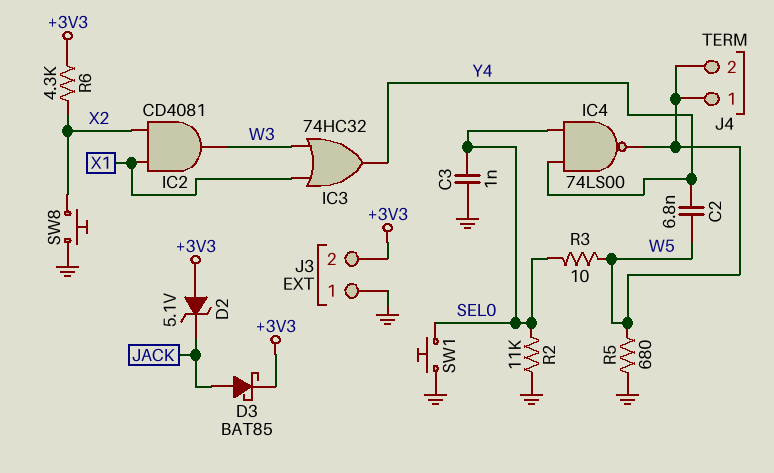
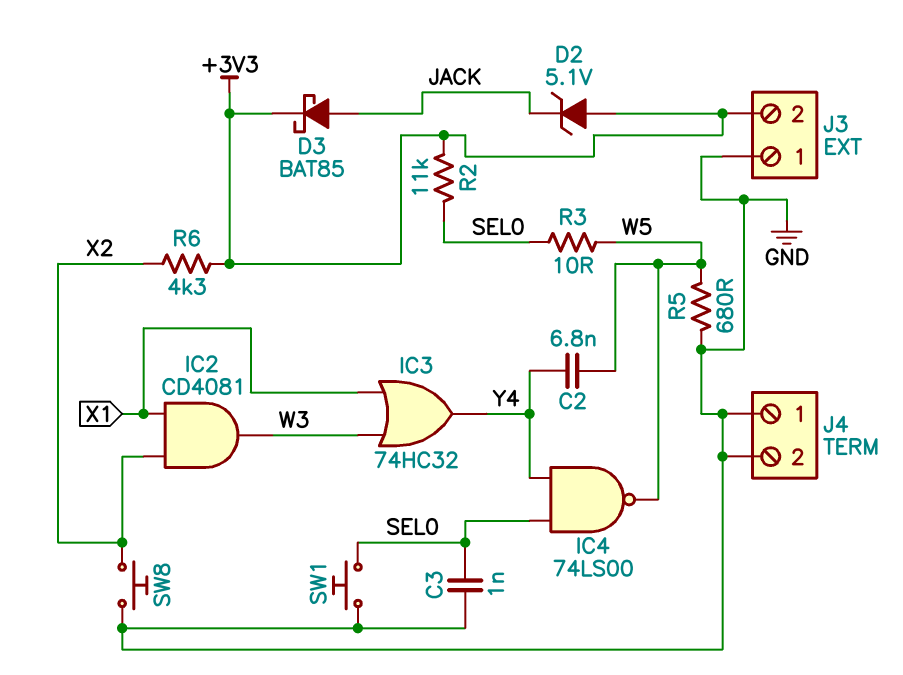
J4 pin 1: W5 -> GND
J4 pin 2: W5 -> GND
R2: 11k (GND, SEL0) -> 11k (+3V3, SEL0)

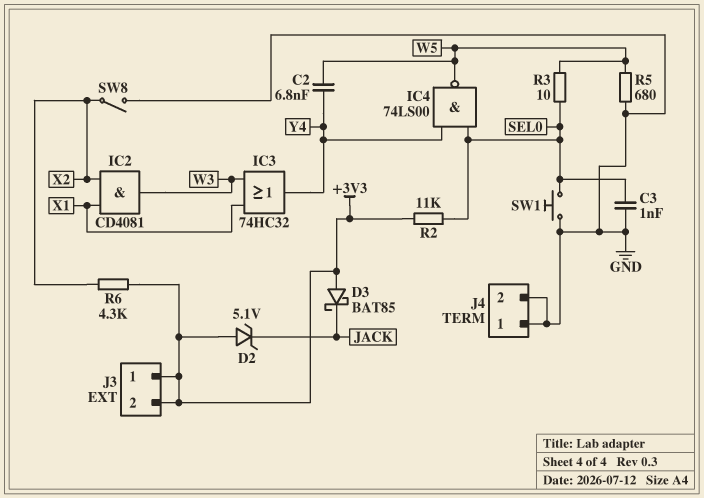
D3: schottky BAT85 (A JACK, K +3V3) -> schottky BAT85 (A +3V3, K JACK)
J3 pin 1: GND -> +3V3
SW8: button (GND, X2) -> switch (GND, X2)

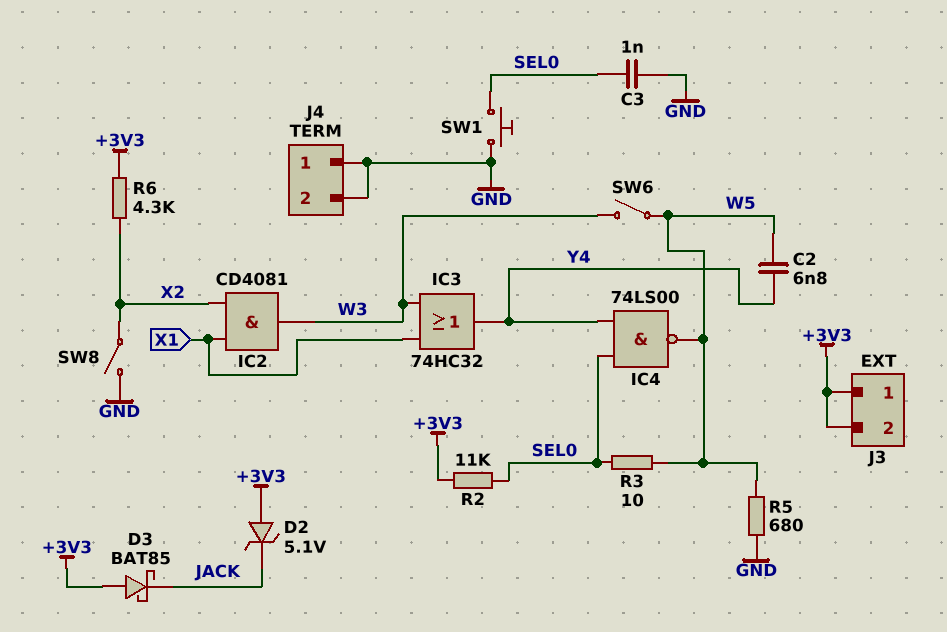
SW6: none -> switch (W3, W5)

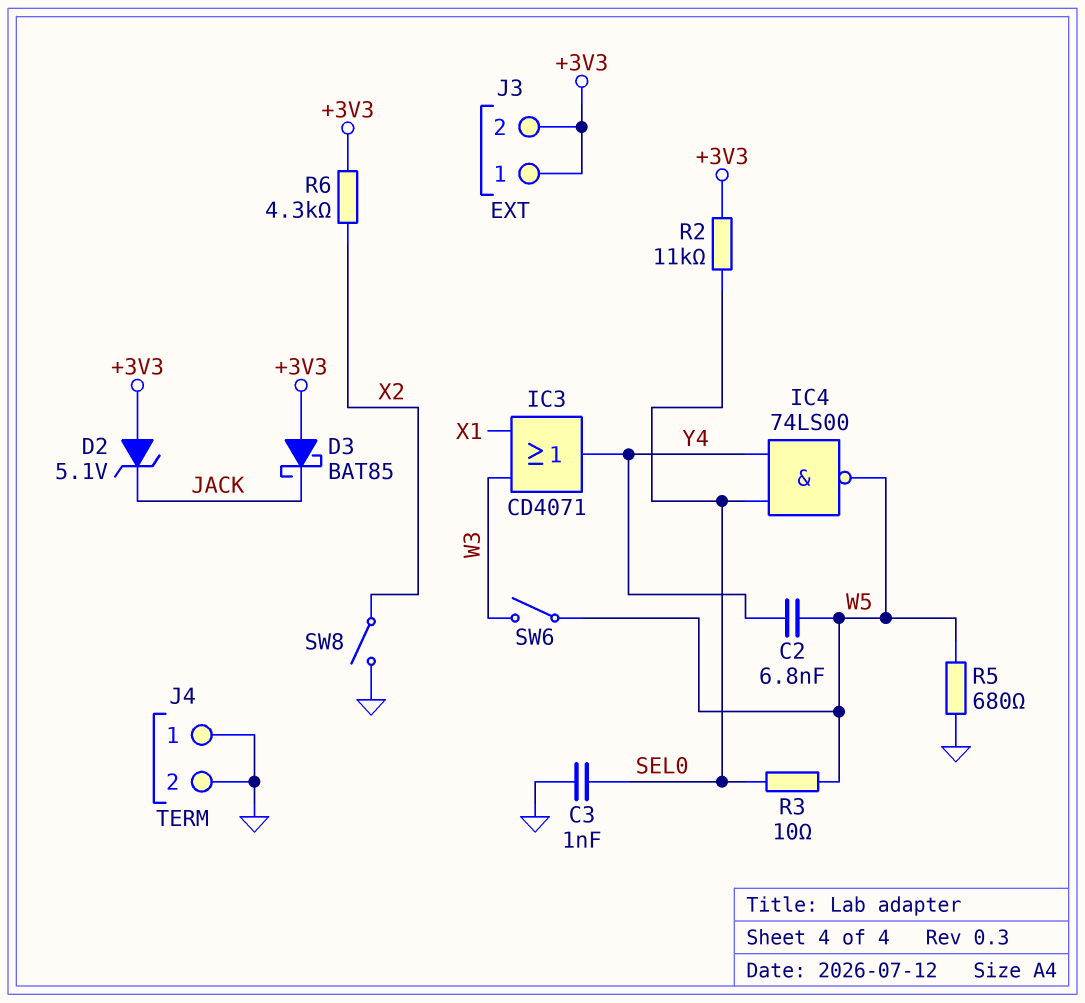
IC2: AND CD4081 (in X1, in X2, out W3) -> none
IC3: OR 74HC32 (in W3, in X1, out Y4) -> OR CD4071 (in W3, in X1, out Y4)
SW1: button (GND, SEL0) -> none

